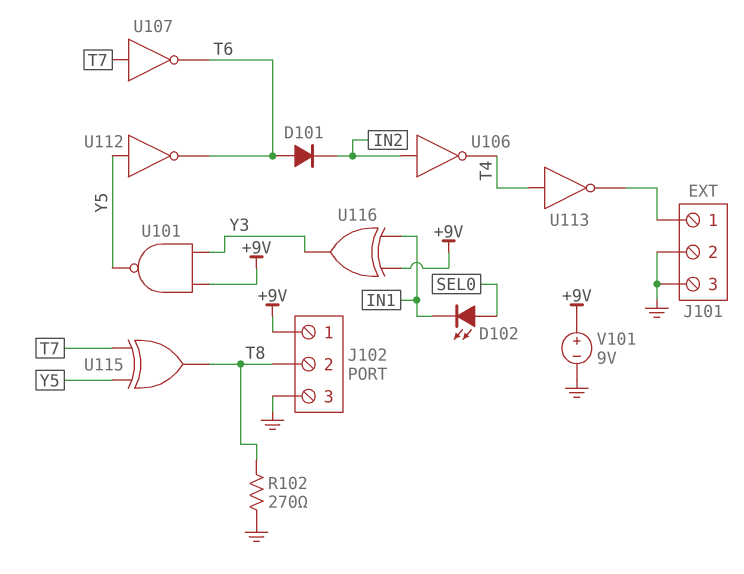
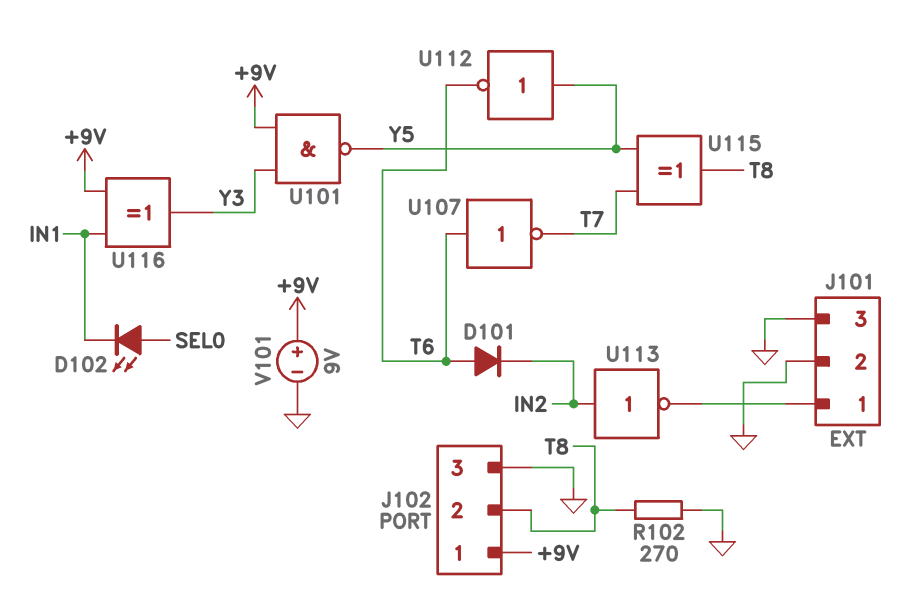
U106: NOT (in IN2, out T4) -> none
U107: NOT (in T7, out T6) -> NOT (in T6, out T7)
U113: NOT (in T4, out J101/1) -> NOT (in IN2, out J101/1)

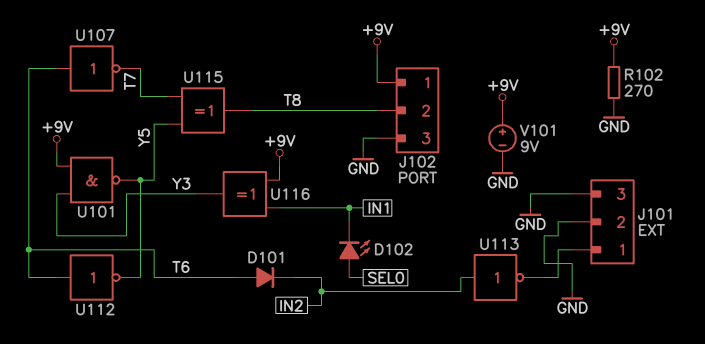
R102: 270 (GND, T8) -> 270 (+9V, GND)
U112: NOT (in Y5, out T6) -> NOT (in T6, out Y5)

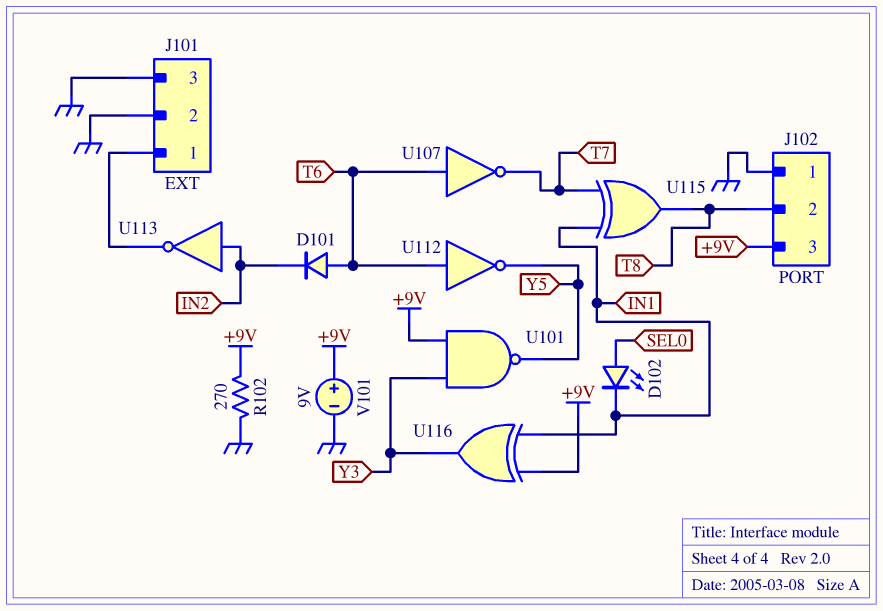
J102 pin 1: +9V -> GND
J102 pin 3: GND -> +9V
U115: XOR (in T7, in Y5, out T8) -> XOR (in IN1, in T7, out T8)

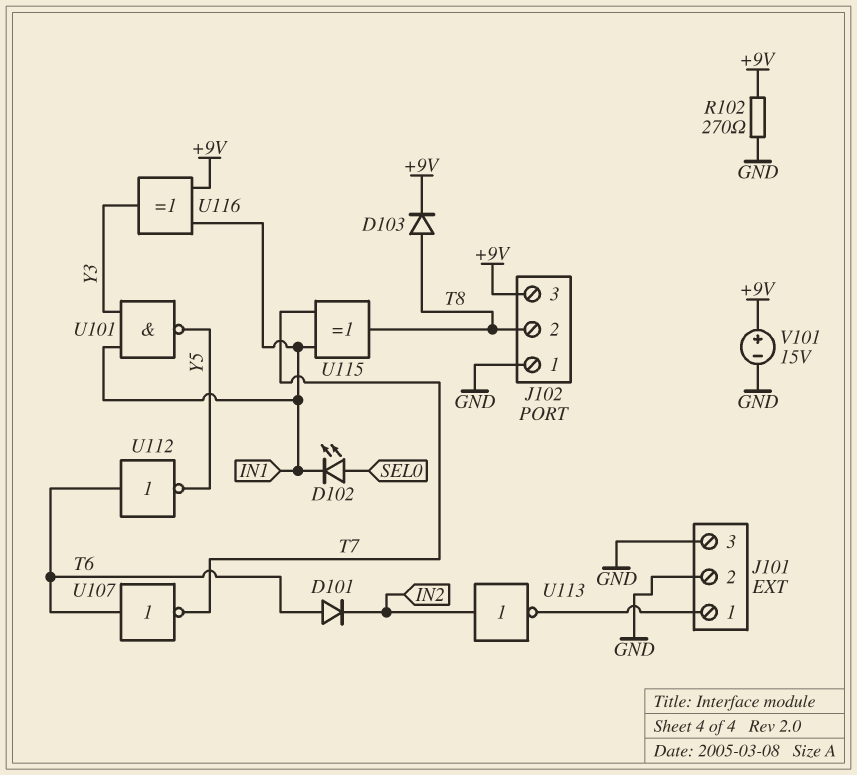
D103: none -> diode (A T8, K +9V)
U101: NAND (in +9V, in Y3, out Y5) -> NAND (in IN1, in Y3, out Y5)
V101: 9V (plus +9V, minus GND) -> 15V (plus +9V, minus GND)

